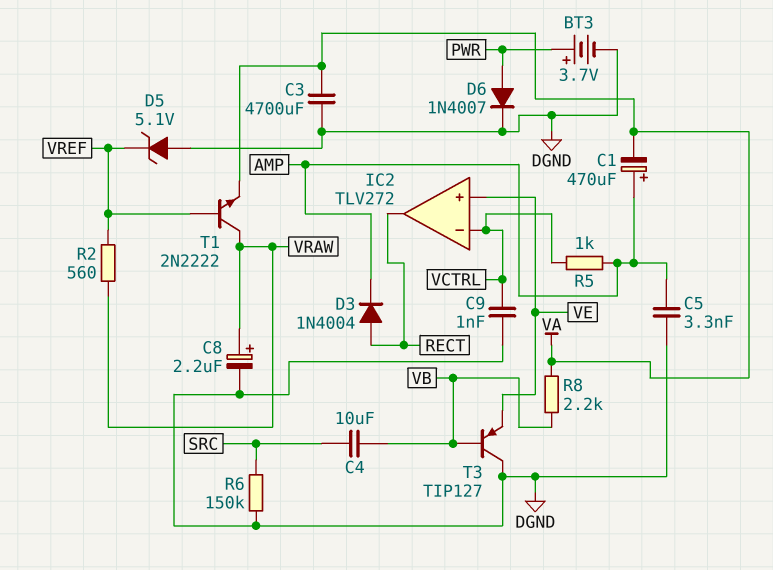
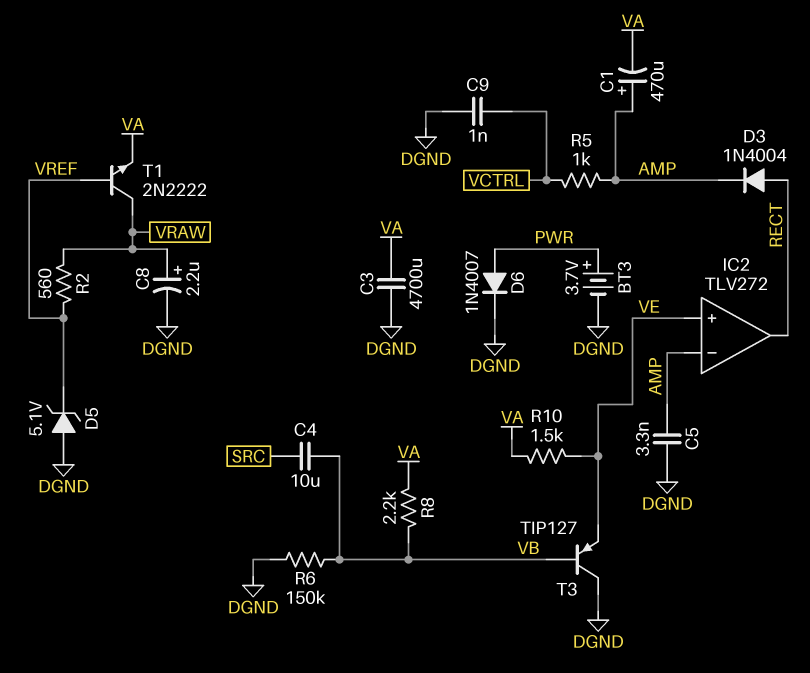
IC2 pin in-: VCTRL -> AMP
R6: 150k (DGND, SRC) -> 150k (DGND, VB)
R10: none -> 1.5k (VA, VE)

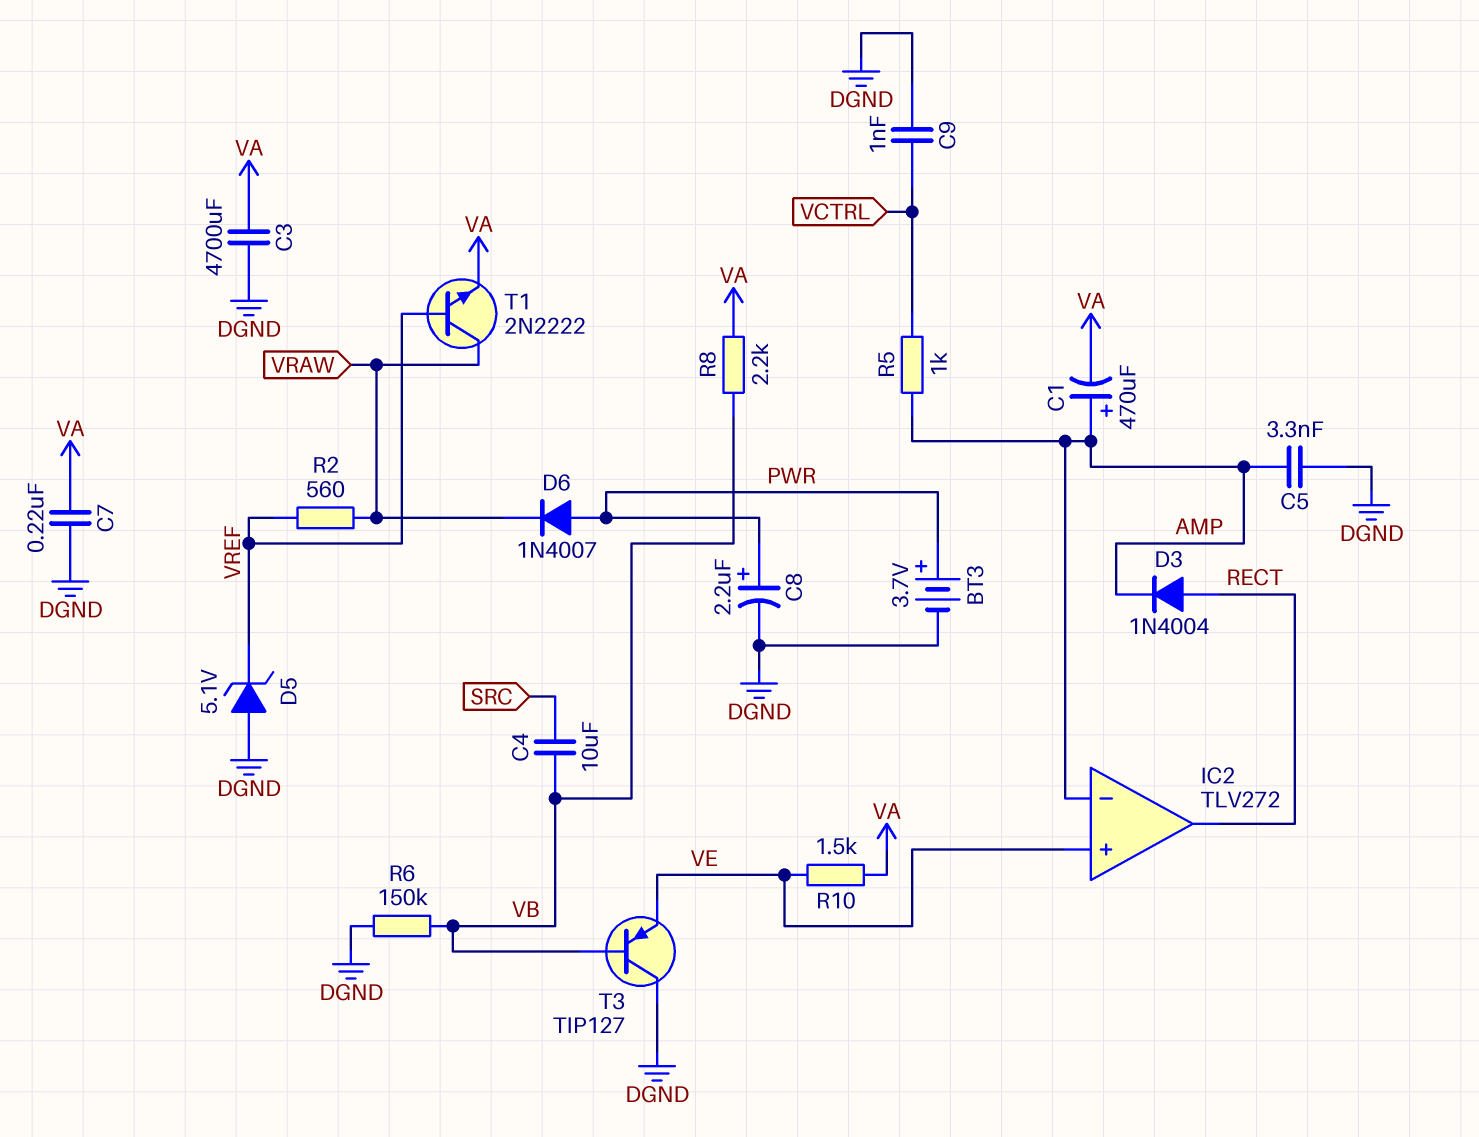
C7: none -> 220nF (DGND, VA)
C8: 2.2uF (plus VRAW, minus DGND) -> 2.2uF (plus PWR, minus DGND)
D6: diode 1N4007 (A PWR, K DGND) -> diode 1N4007 (A PWR, K VRAW)

